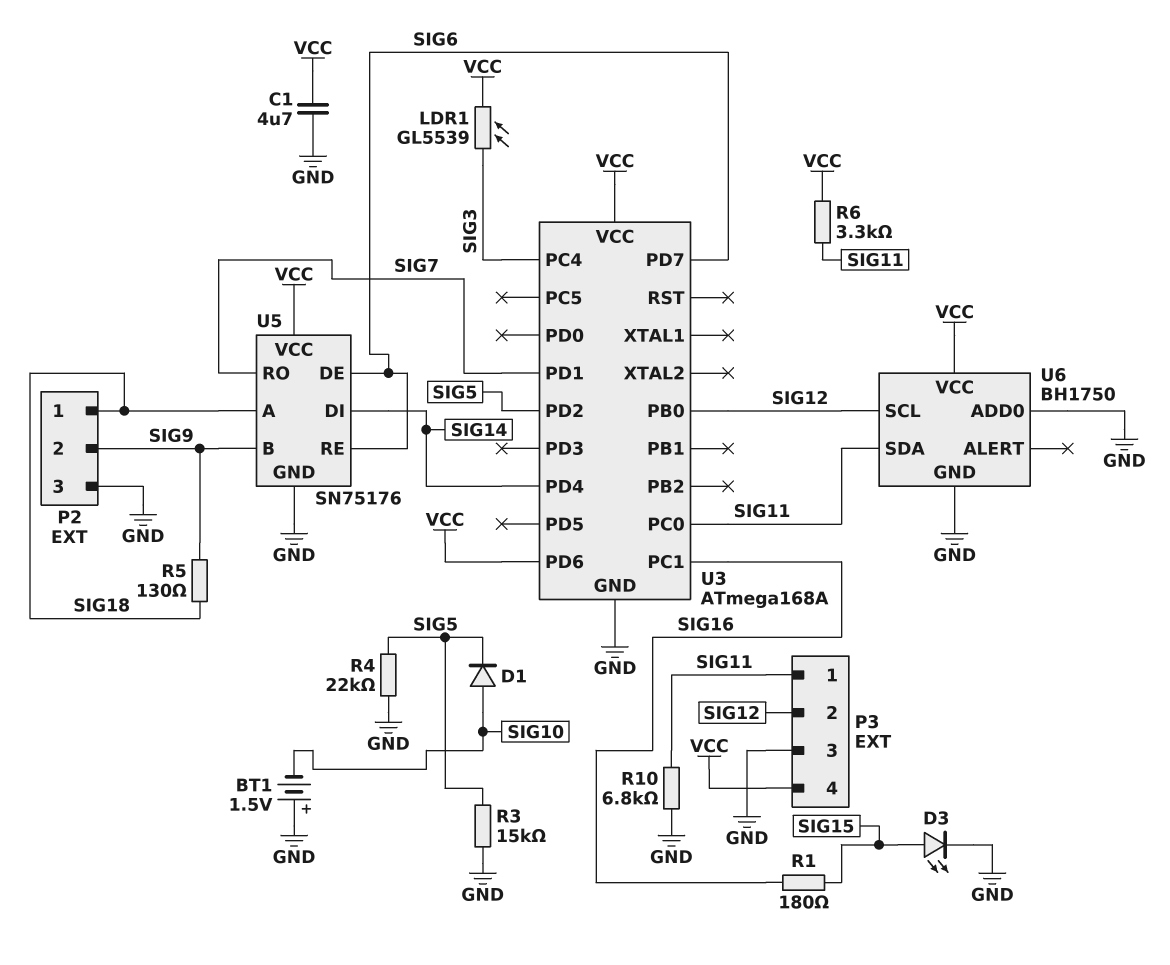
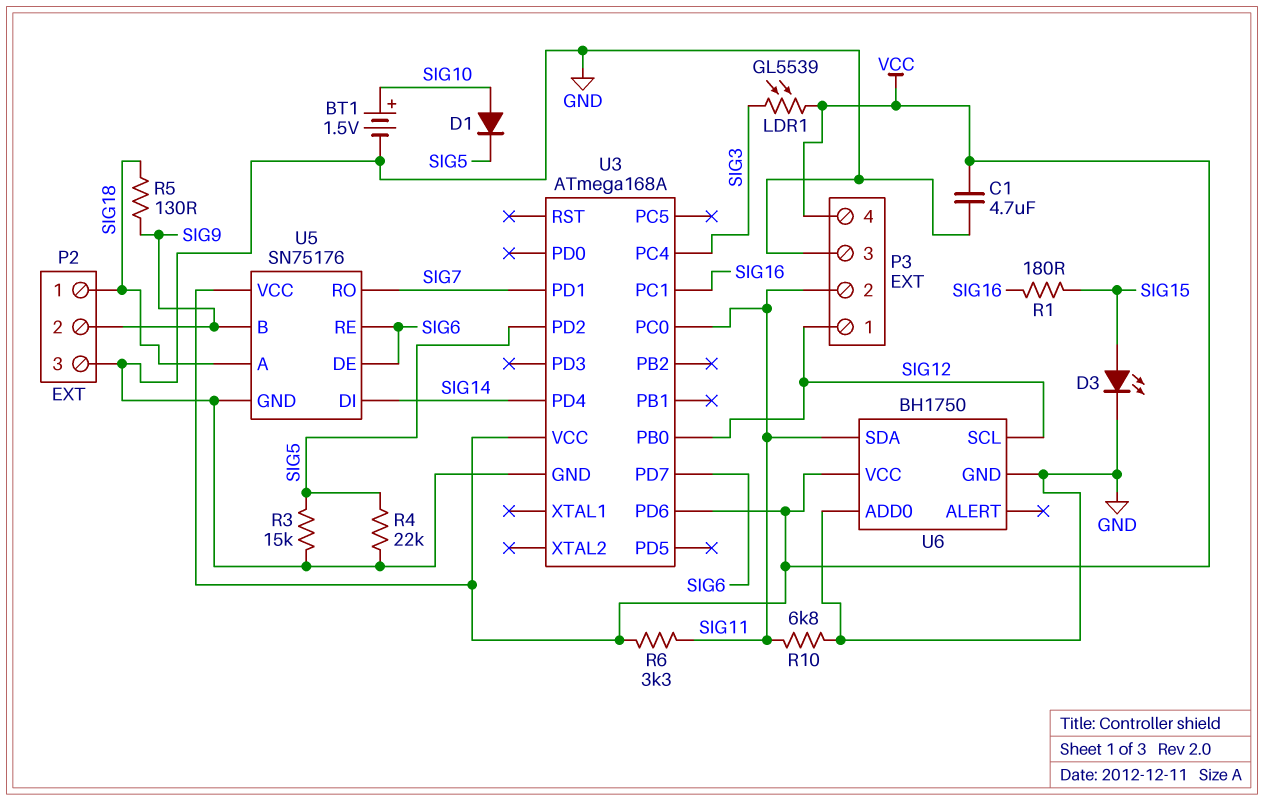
BT1: 1.5V (plus GND, minus SIG10) -> 1.5V (plus SIG10, minus GND)
P3 pin 1: SIG11 -> SIG12
P3 pin 2: SIG12 -> SIG11

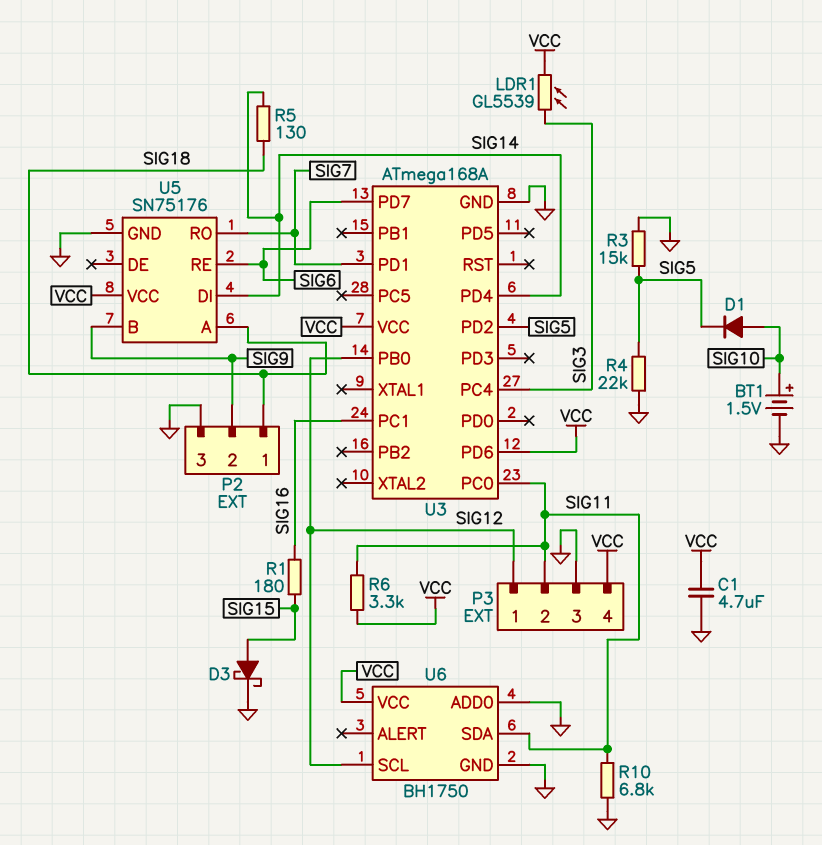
D3: LED (A SIG15, K GND) -> schottky (A SIG15, K GND)
R5: 130 (SIG9, SIG18) -> 130 (SIG14, SIG18)
U5 pin DE: SIG6 -> none

